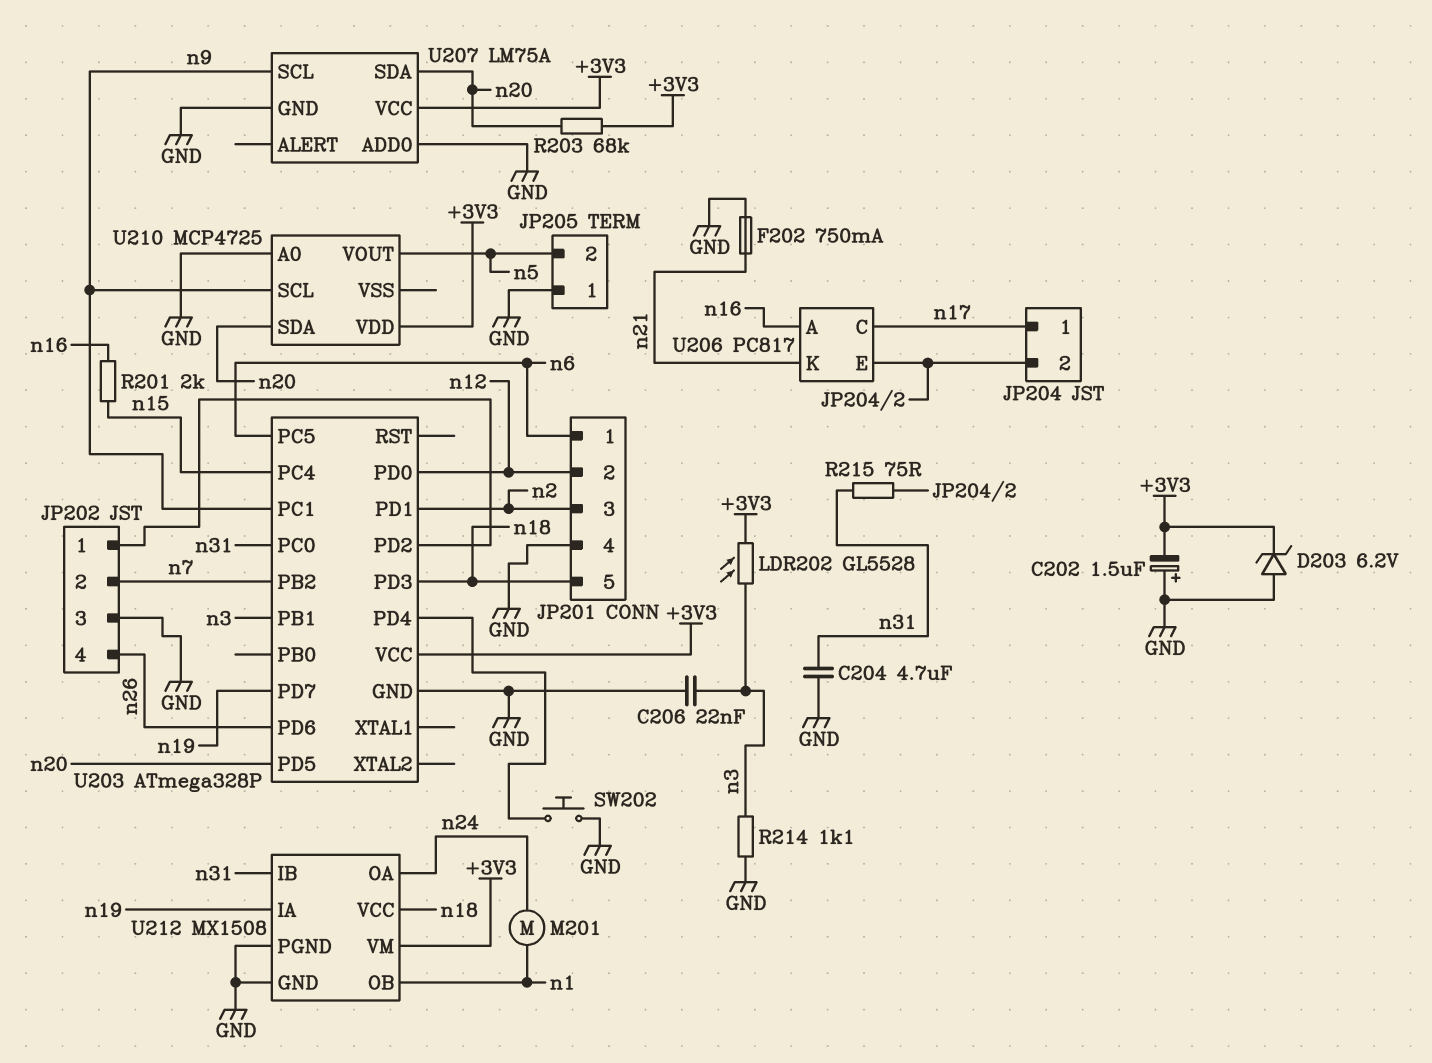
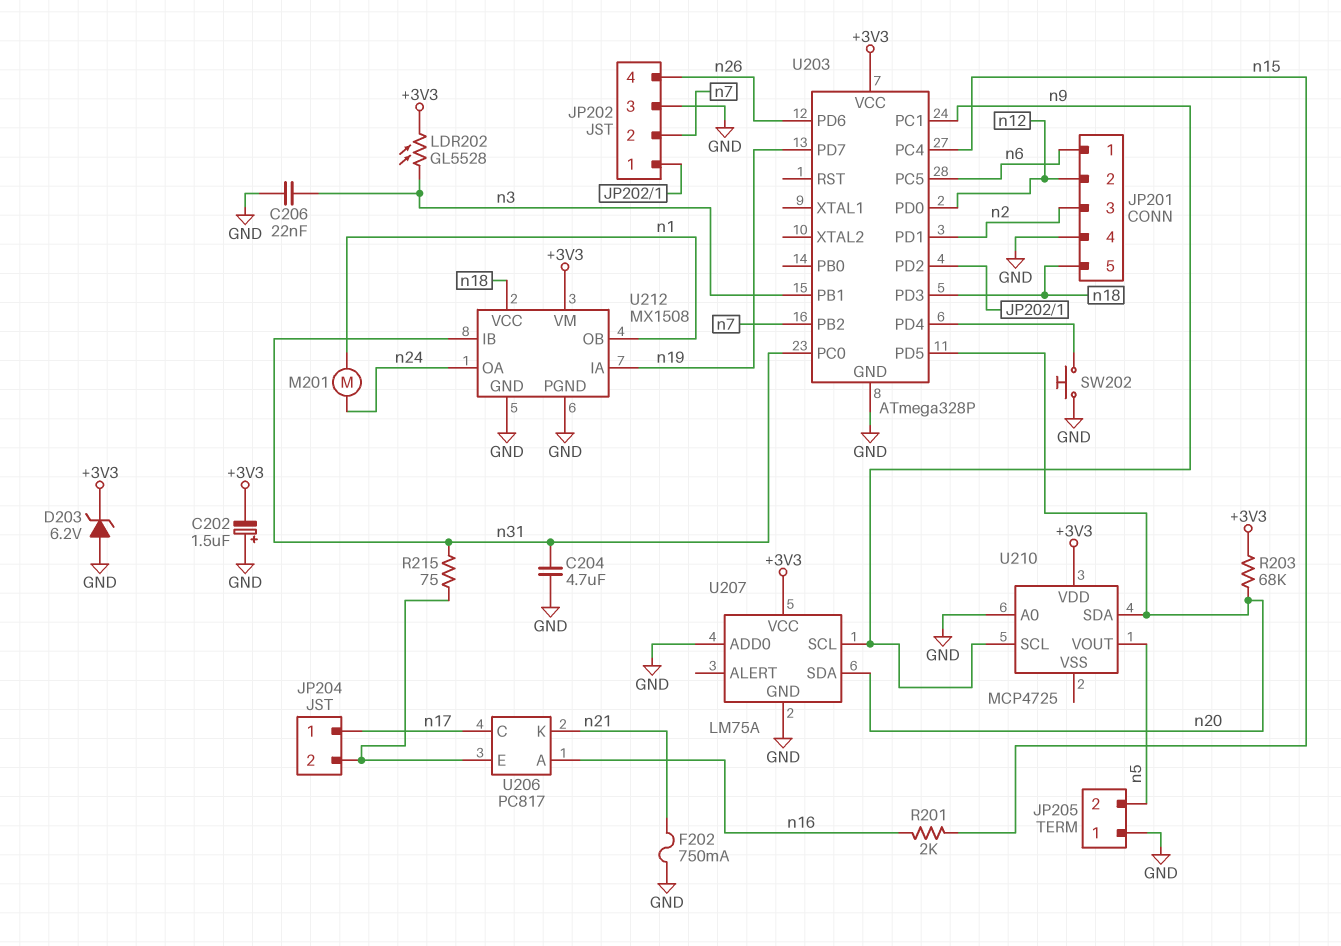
R214: 1.1k (GND, n3) -> none

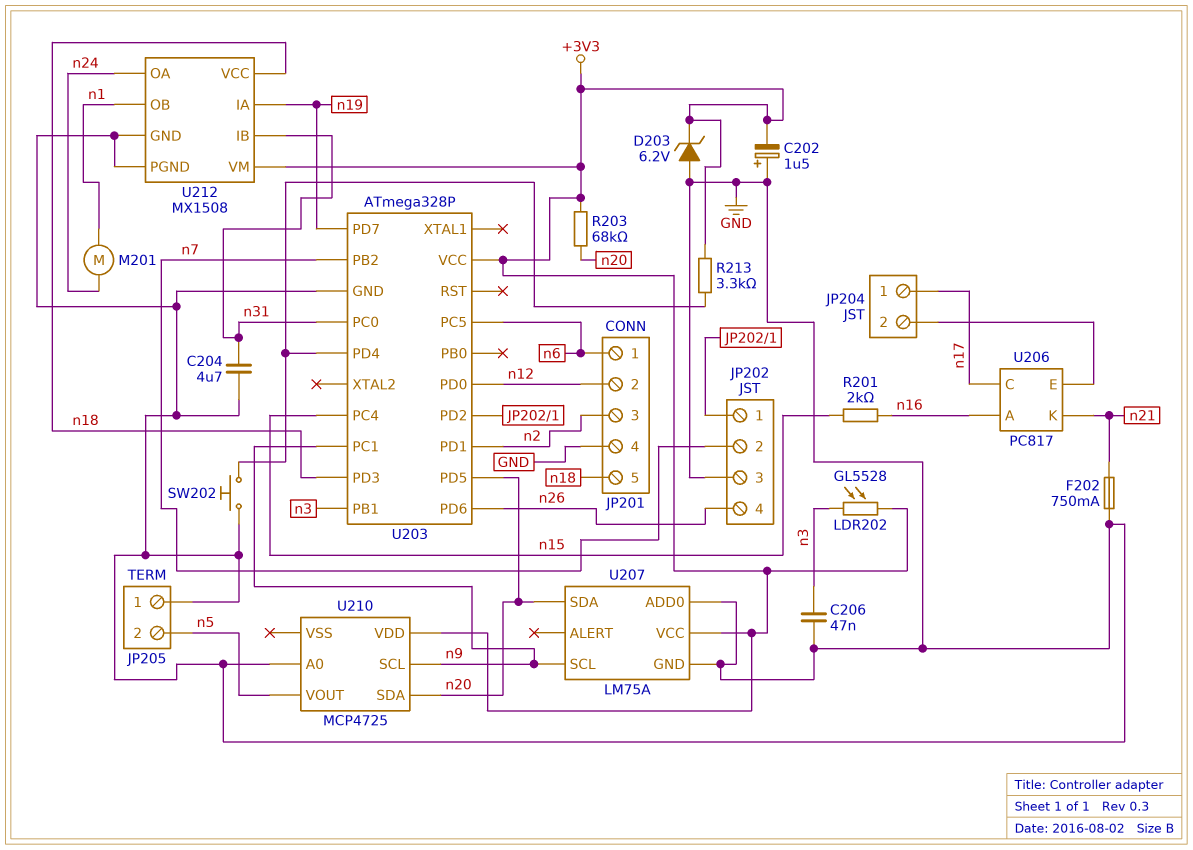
C206: 22nF (GND, n3) -> 47nF (GND, n3)
R213: none -> 3.3k (+3V3, U203/PD4)
R215: 75 (JP204/2, n31) -> none

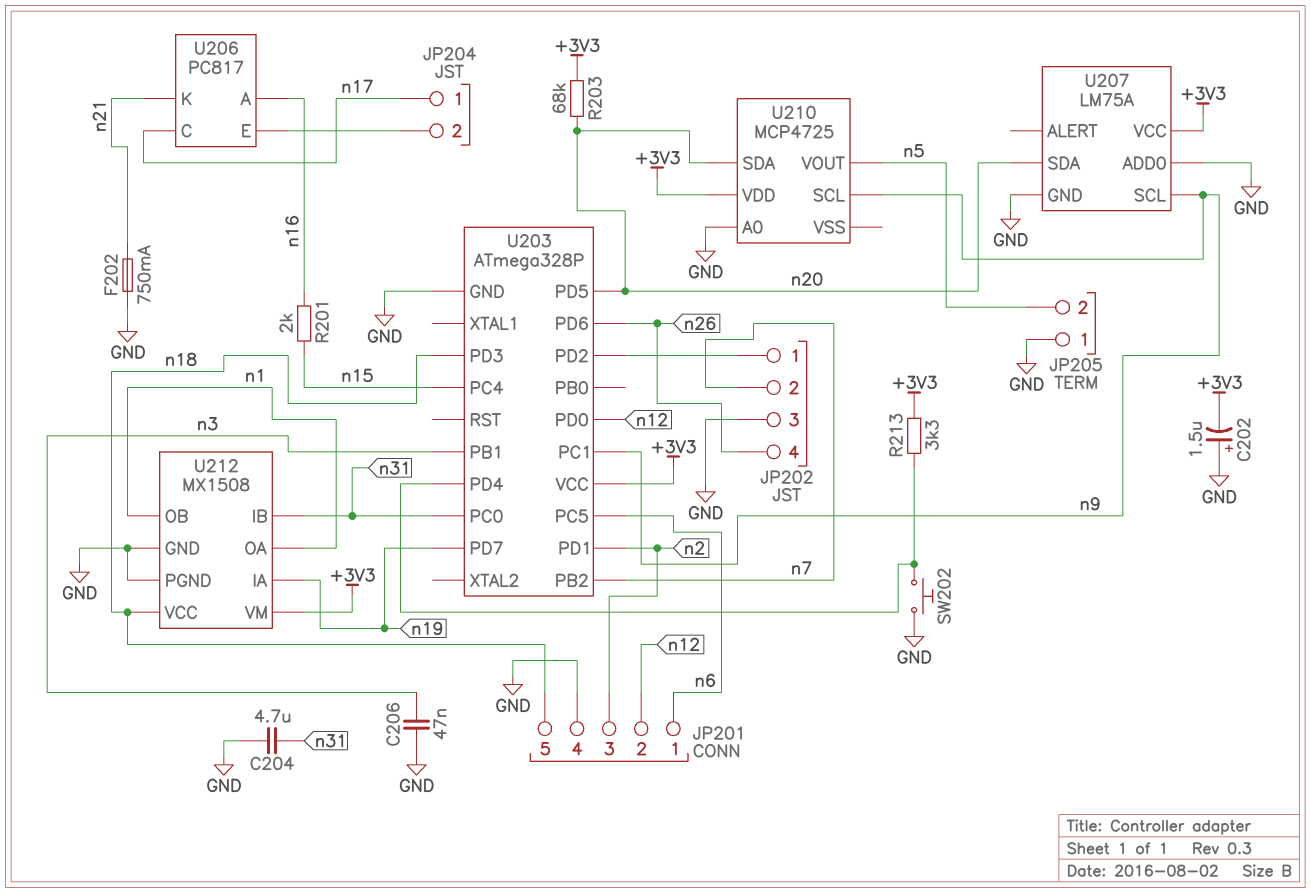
D203: zener 6.2V (A GND, K +3V3) -> none
LDR202: GL5528 (+3V3, n3) -> none
M201: motor (n1, n24) -> none
U212 pin OA: n24 -> n1

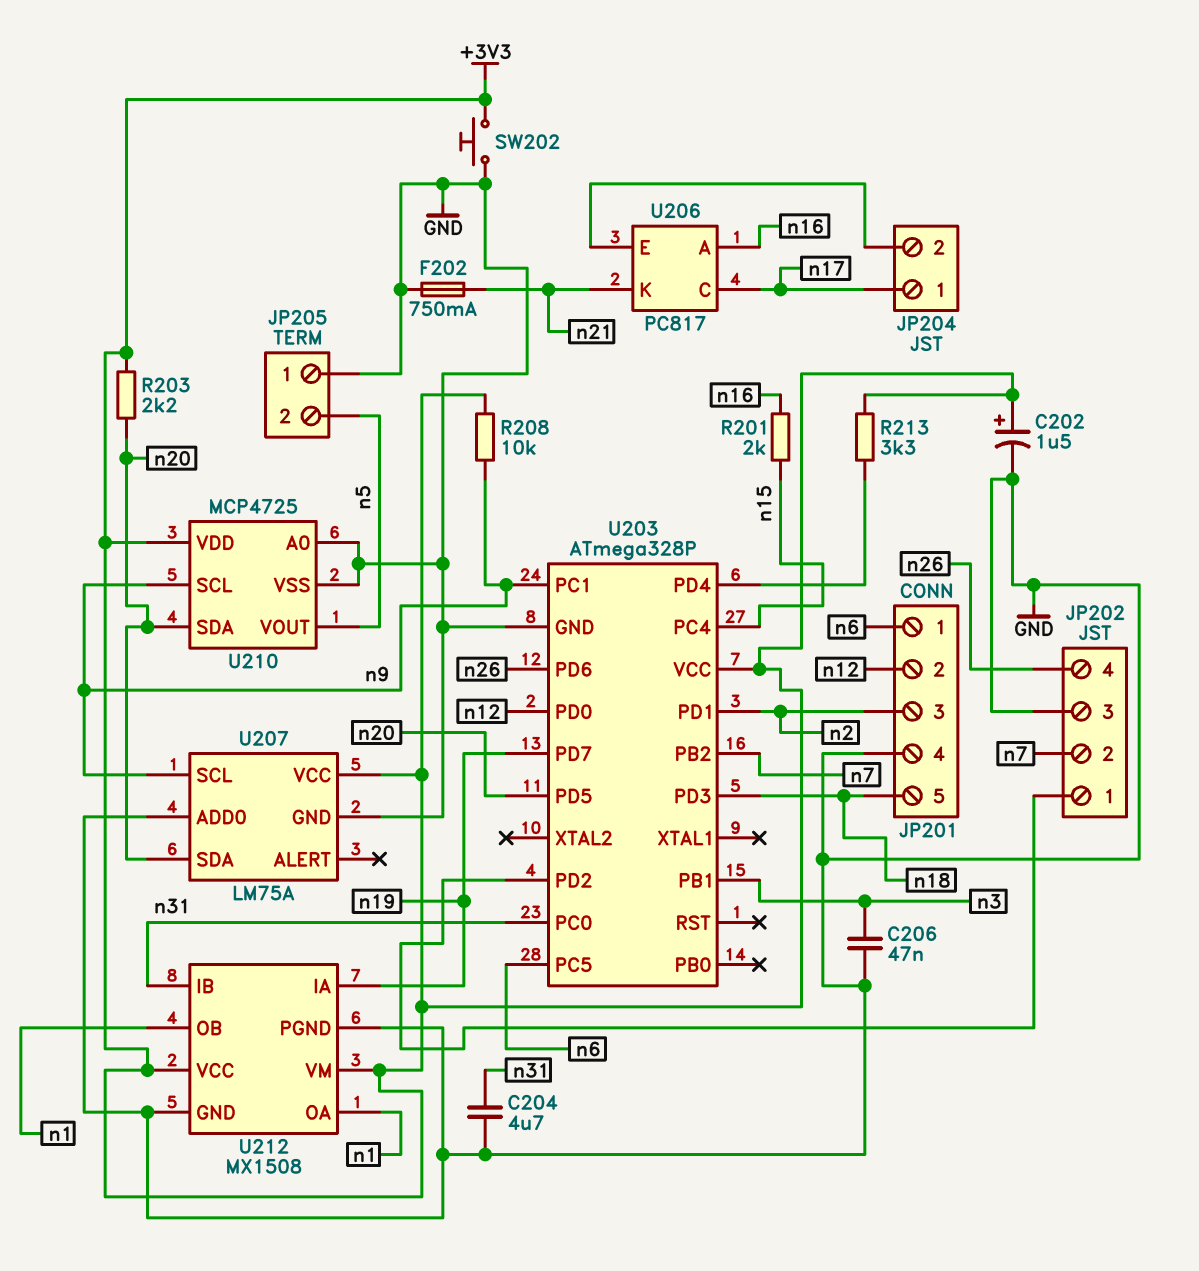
C202: 1.5uF (plus GND, minus +3V3) -> 1.5uF (plus +3V3, minus GND)
R203: 68k (+3V3, n20) -> 2.2k (+3V3, n20)
R208: none -> 10k (+3V3, n9)
SW202: button (GND, U203/PD4) -> button (+3V3, GND)
U210 pin VSS: none -> GND
U212 pin VCC: n18 -> +3V3

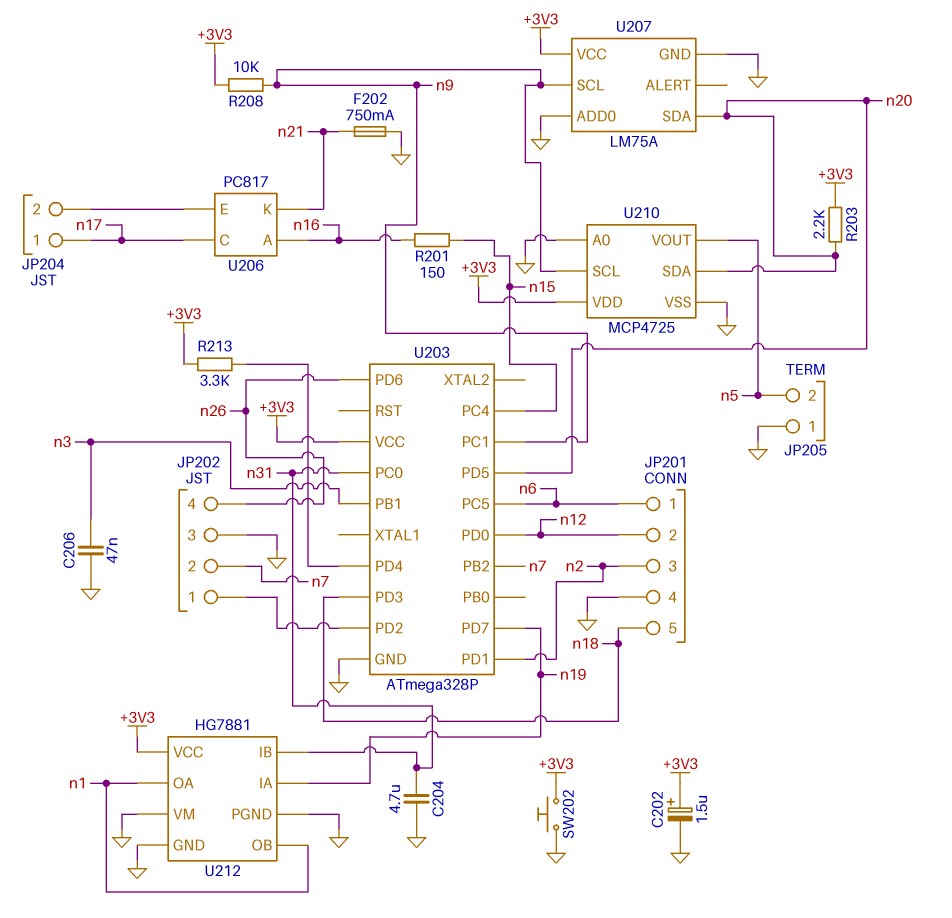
R201: 2k (n15, n16) -> 150 (n15, n16)
U212: MX1508 -> HG7881
U212 pin VM: +3V3 -> GND

